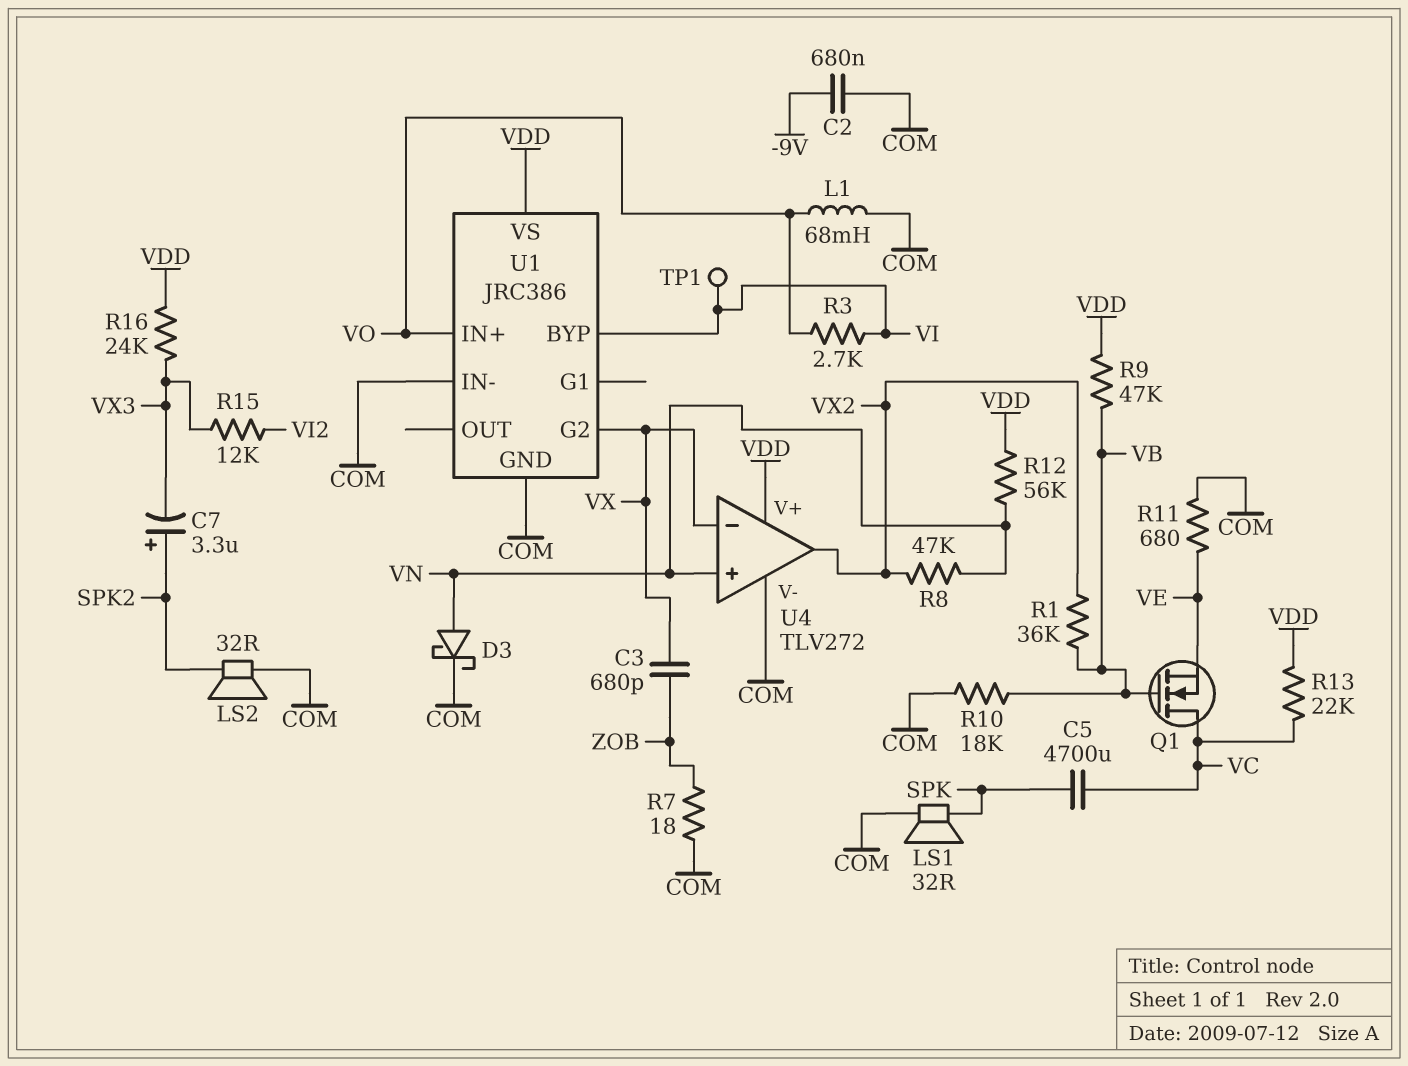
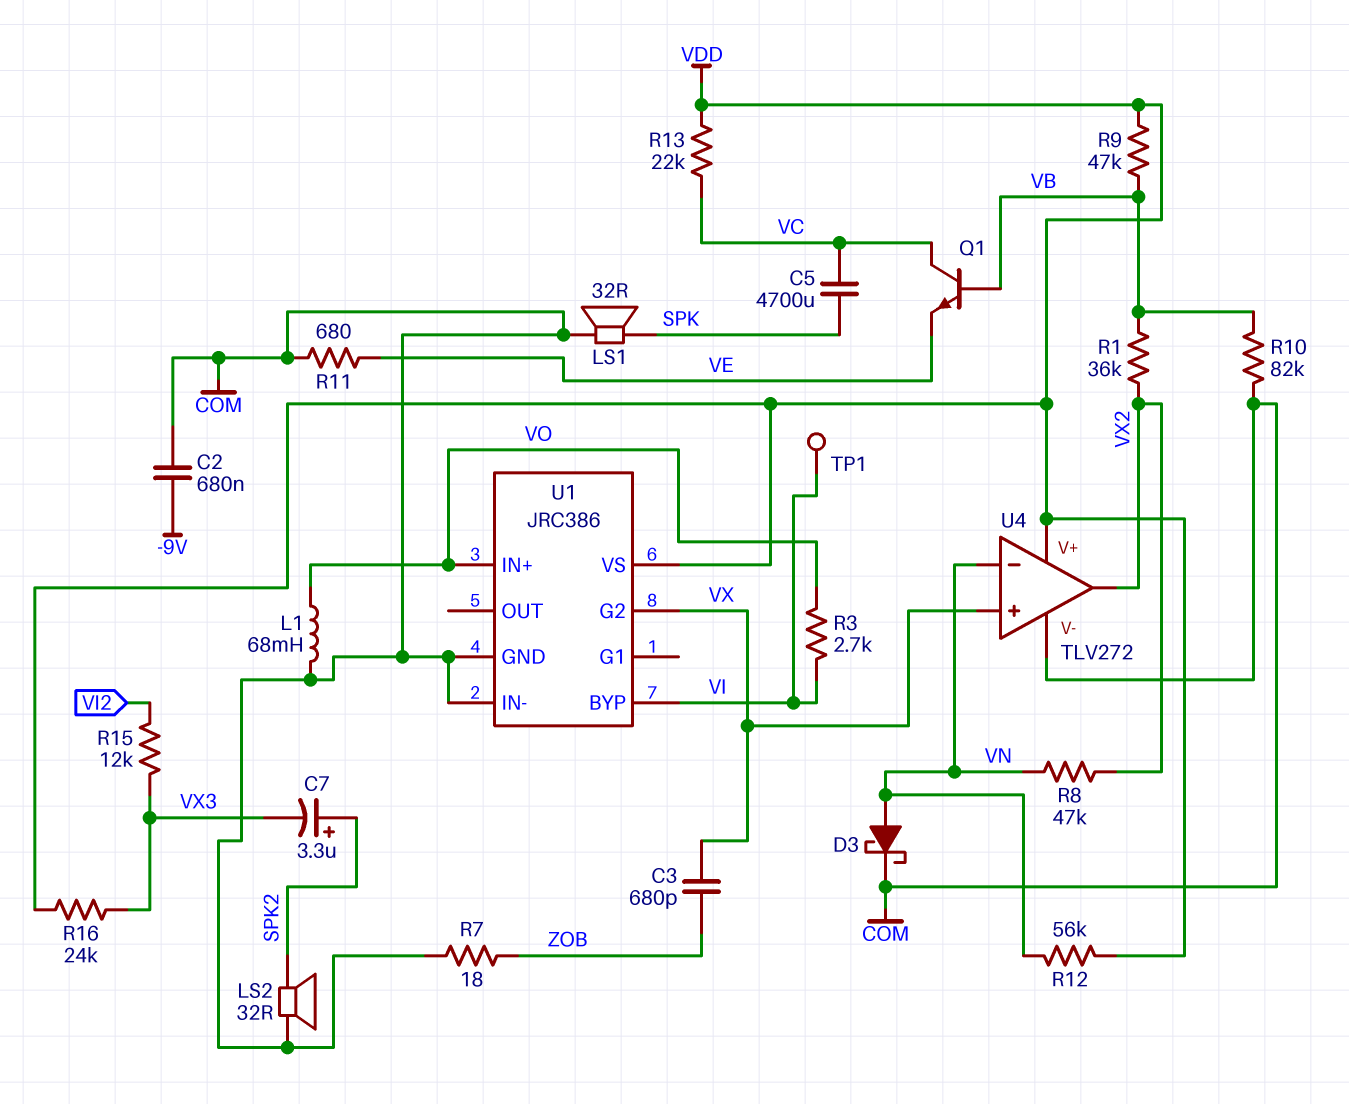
Q1: NMOS (G VB, D VC, S VE) -> NPN (B VB, C VC, E VE)
R10: 18k (COM, VB) -> 82k (COM, VB)
U4 pin in+: VN -> VX
U4 pin in-: VX -> VN

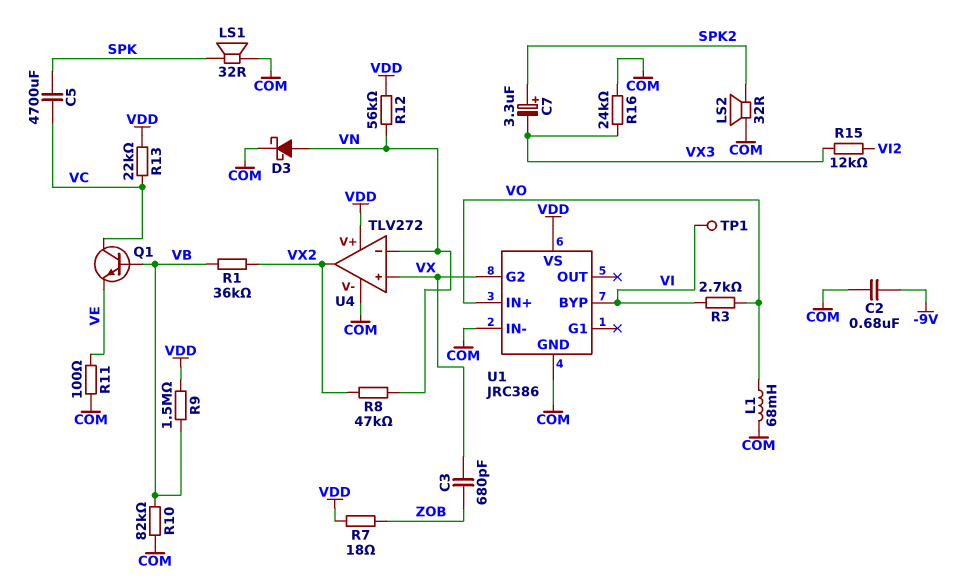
R7: 18 (COM, ZOB) -> 18 (VDD, ZOB)
R9: 47k (VB, VDD) -> 1.5M (VB, VDD)
R11: 680 (COM, VE) -> 100 (COM, VE)
R16: 24k (VDD, VX3) -> 24k (COM, VX3)

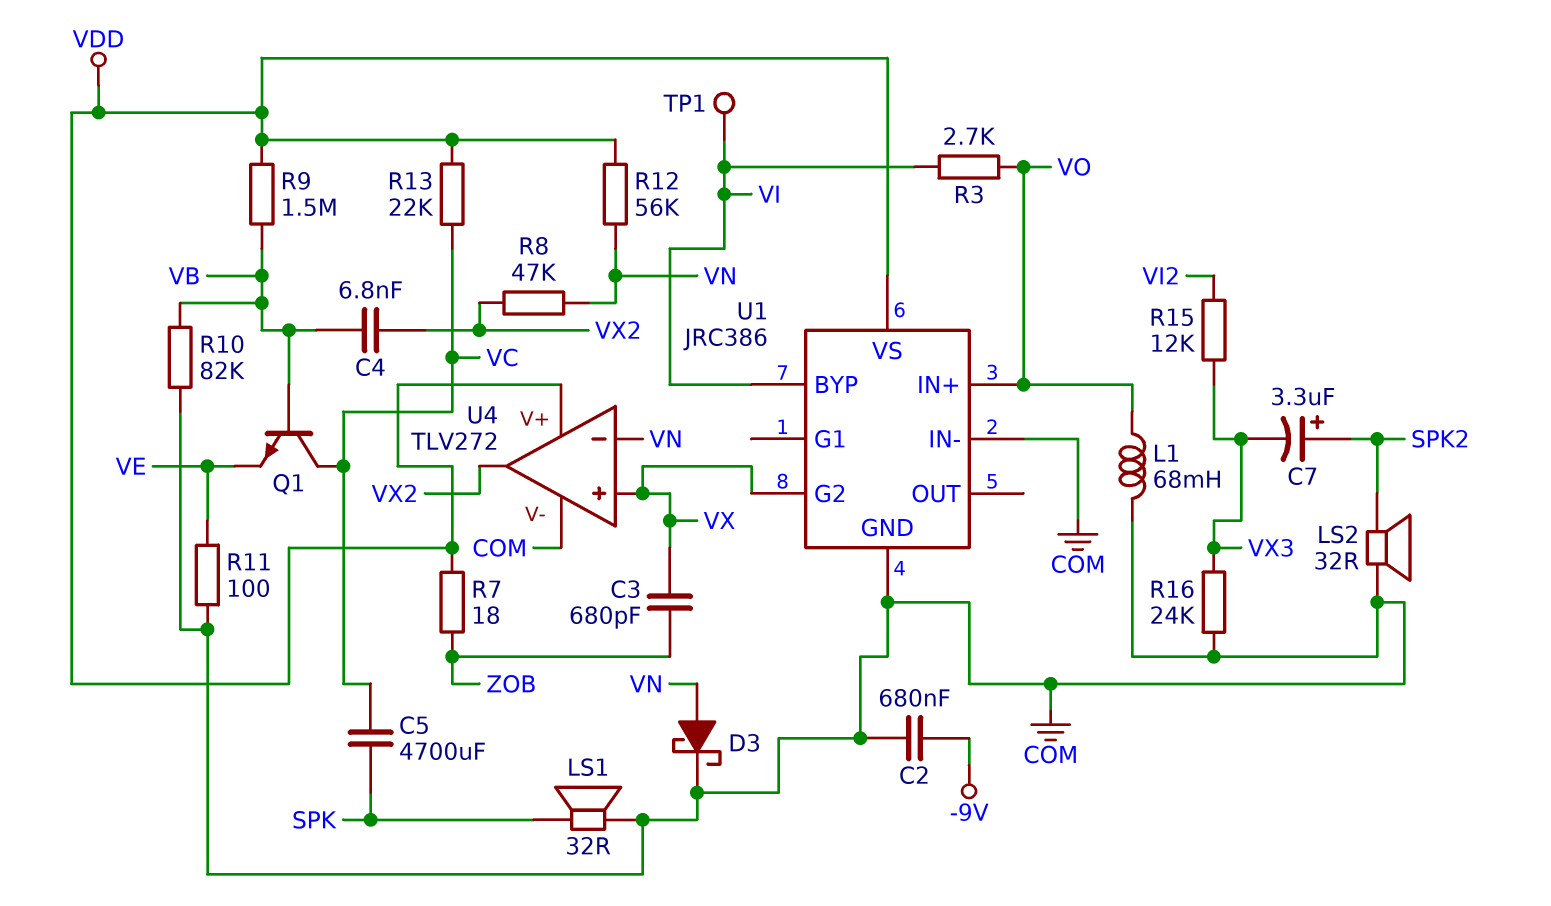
C4: none -> 6.8nF (VB, VX2)
R1: 36k (VB, VX2) -> none

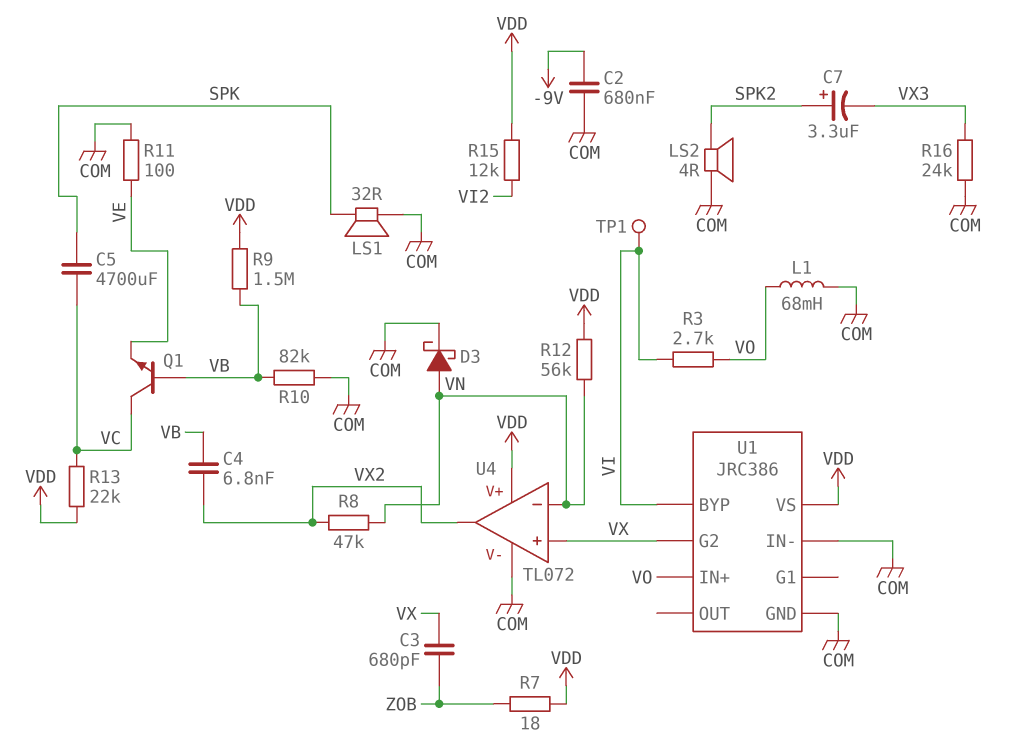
LS2: speaker 32R (COM, SPK2) -> speaker 4R (COM, SPK2)
R15: 12k (VI2, VX3) -> 12k (VDD, VI2)
U4: TLV272 -> TL072

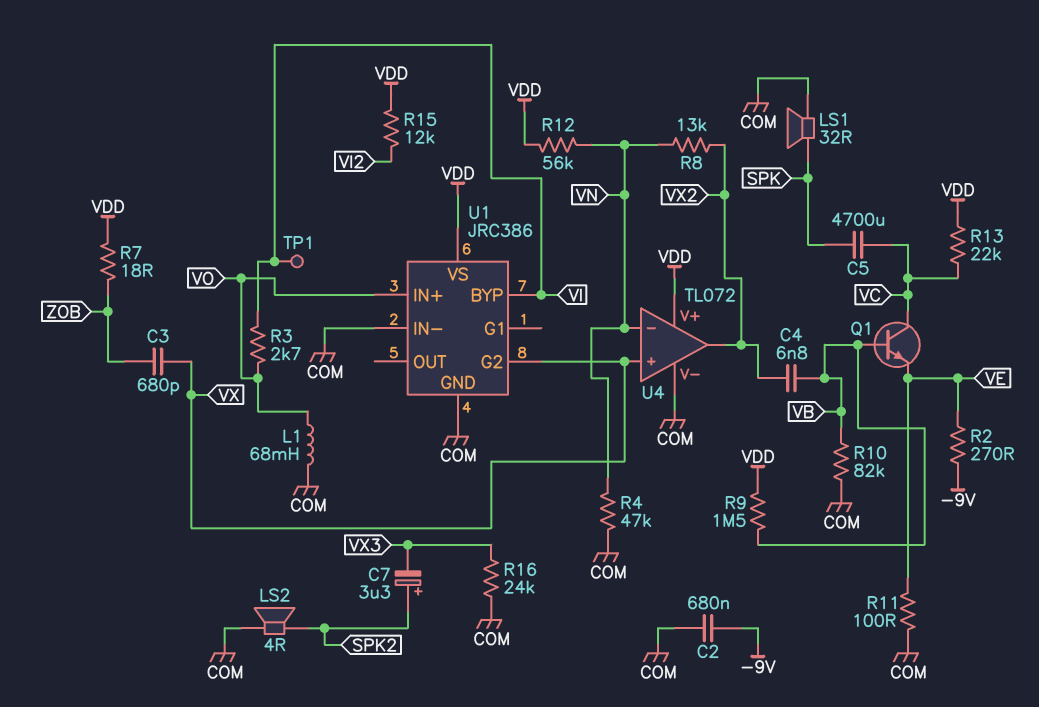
D3: schottky (A VN, K COM) -> none
R2: none -> 270 (-9V, VE)
R4: none -> 47k (COM, VN)
R8: 47k (VN, VX2) -> 13k (VN, VX2)

